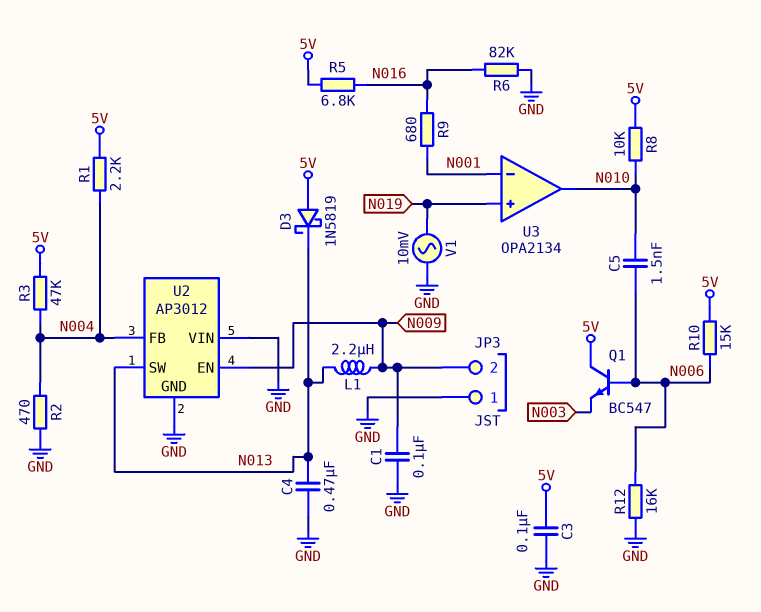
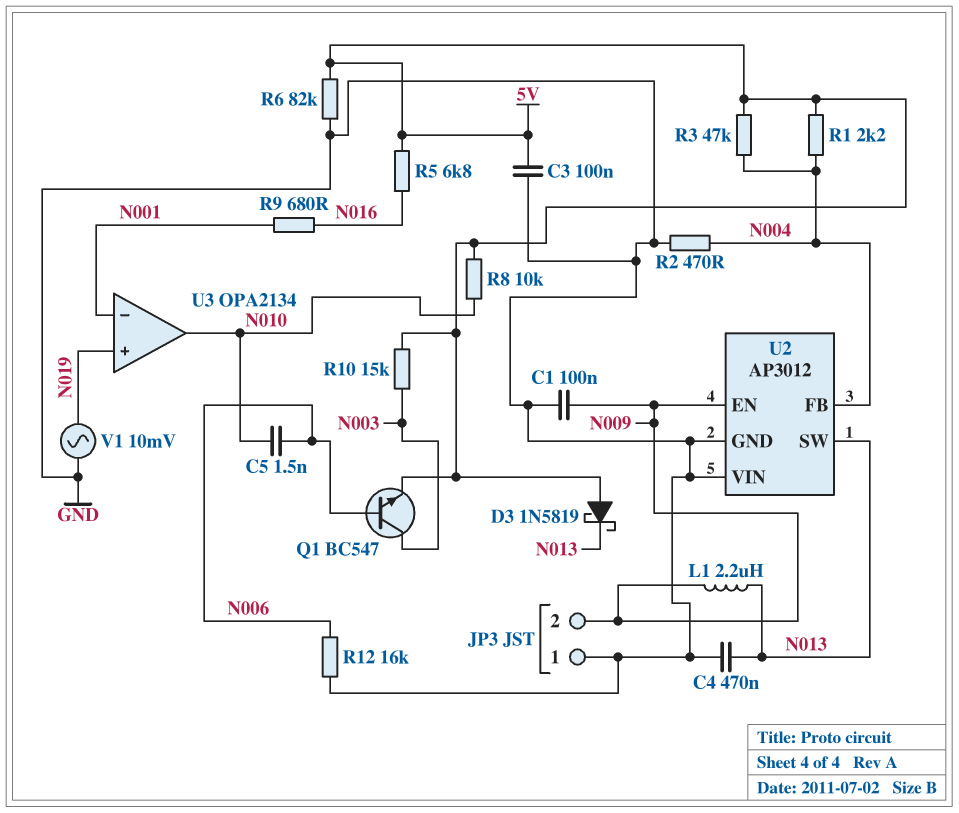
Q1: NPN BC547 (B N006, C 5V, E N003) -> NPN BC547 (B N006, C N003, E 5V)
R6: 82k (GND, N016) -> 82k (5V, GND)
R10: 15k (5V, N006) -> 15k (5V, N003)

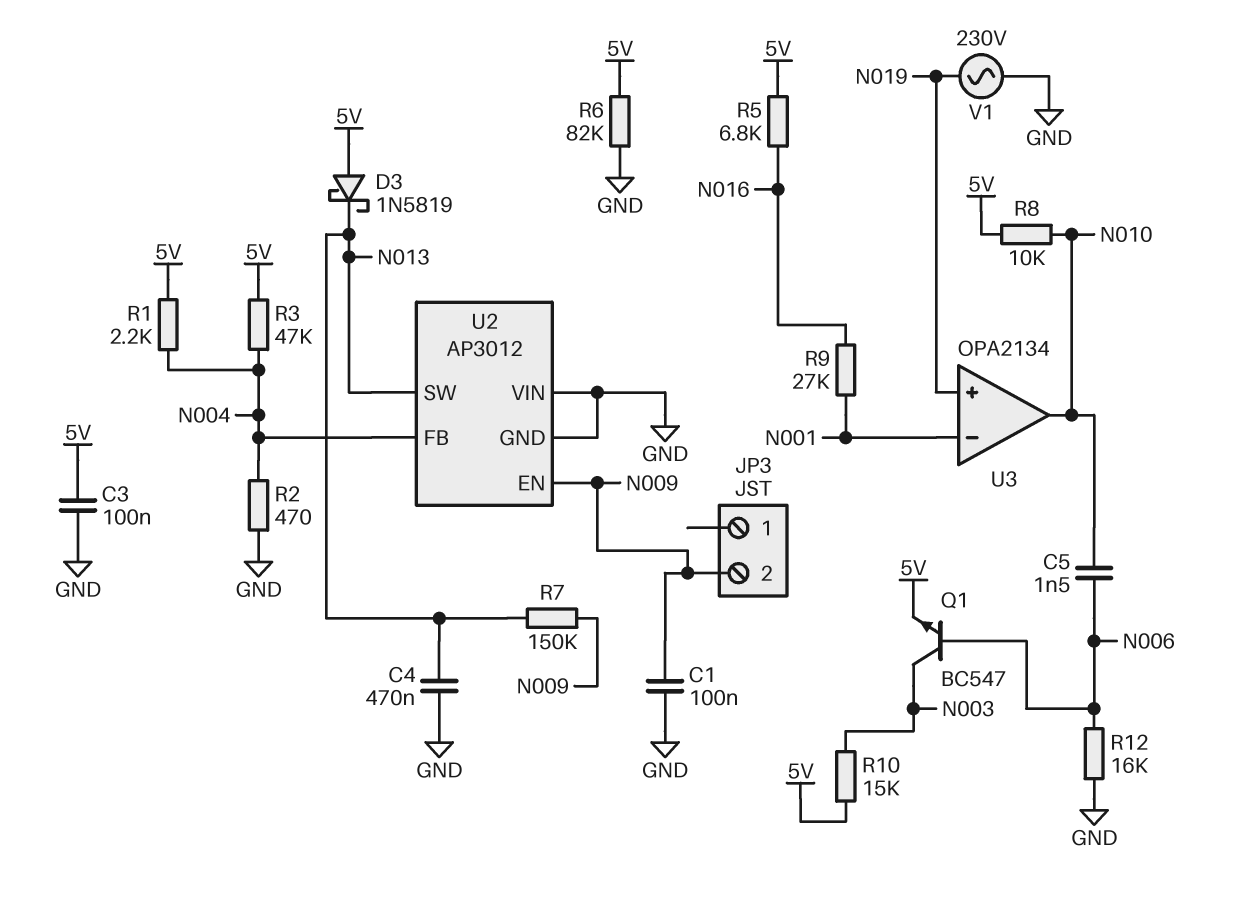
JP3 pin 1: GND -> none
L1: 2.2uH (N009, N013) -> none
R7: none -> 150k (N009, N013)
R9: 680 (N001, N016) -> 27k (N001, N016)
V1: AC 10mV (GND, N019) -> AC 230V (GND, N019)

